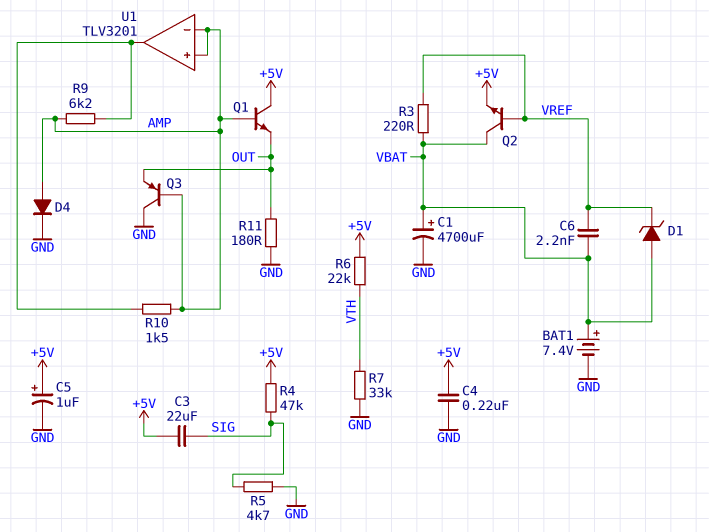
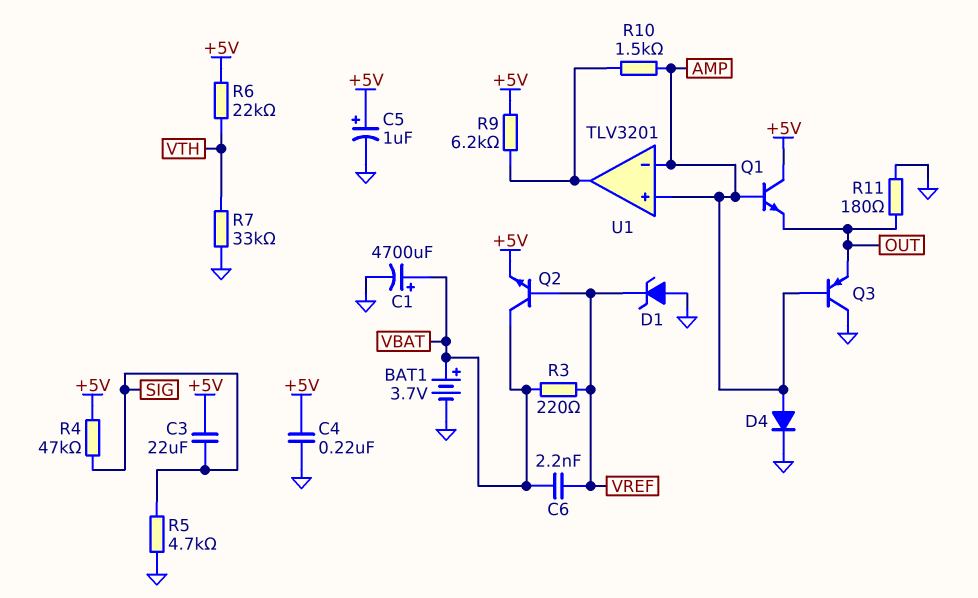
BAT1: 7.4V (plus VBAT, minus GND) -> 3.7V (plus VBAT, minus GND)
D1: zener (A VBAT, K VREF) -> zener (A GND, K VREF)
R9: 6.2k (AMP, U1/out) -> 6.2k (+5V, U1/out)

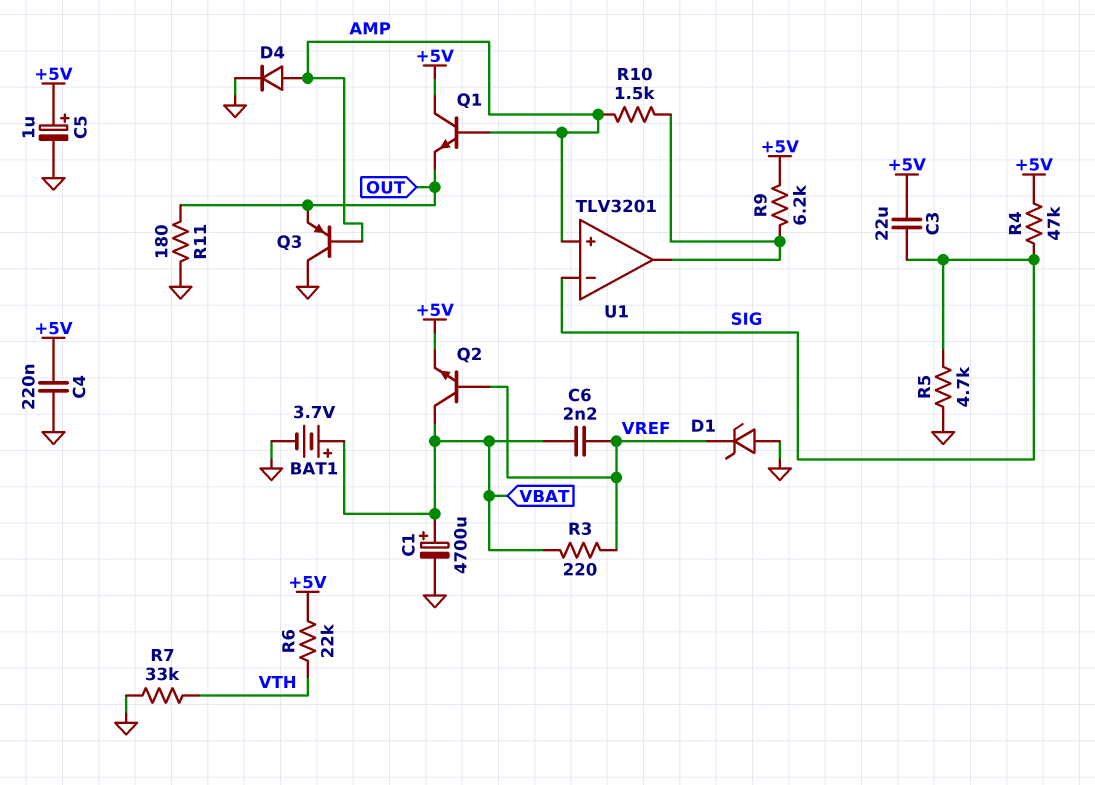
U1 pin in-: AMP -> SIG

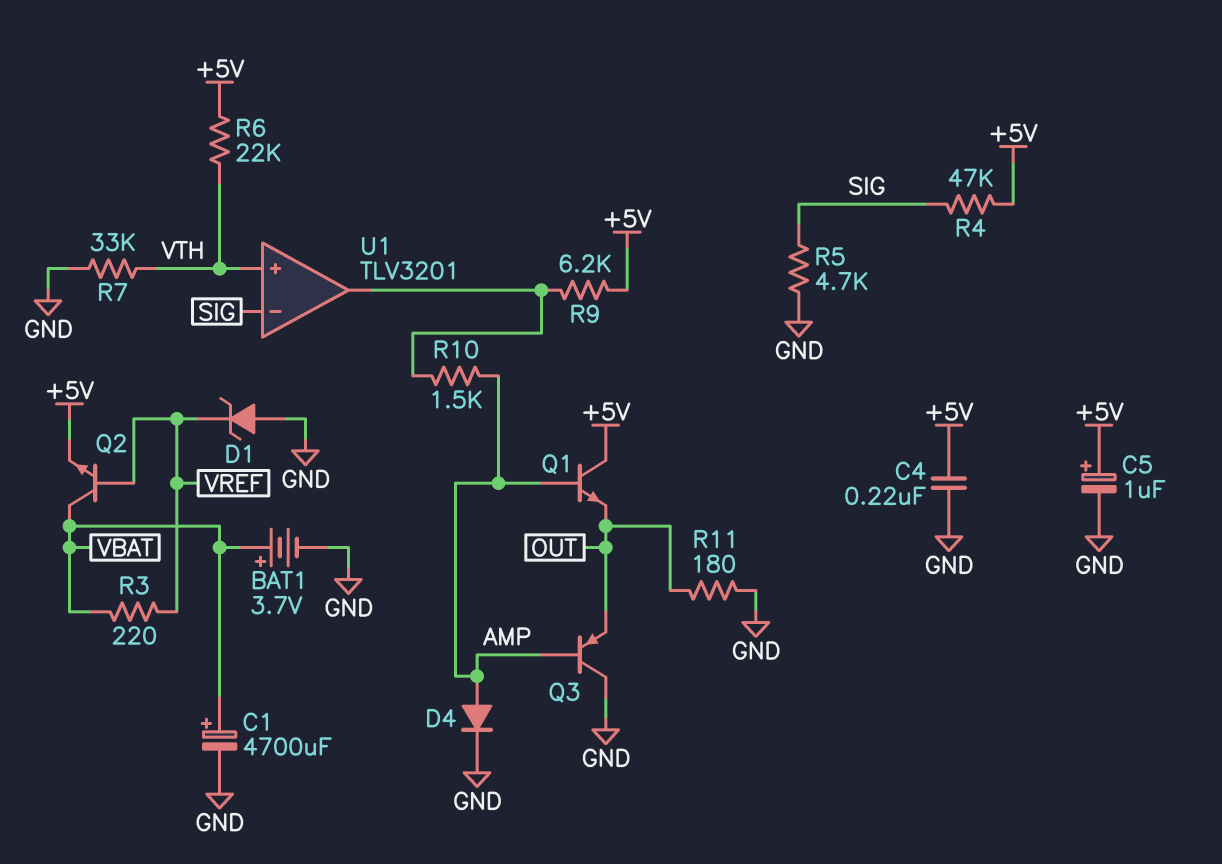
C3: 22uF (+5V, SIG) -> none
C6: 2.2nF (VBAT, VREF) -> none
U1 pin in+: AMP -> VTH

